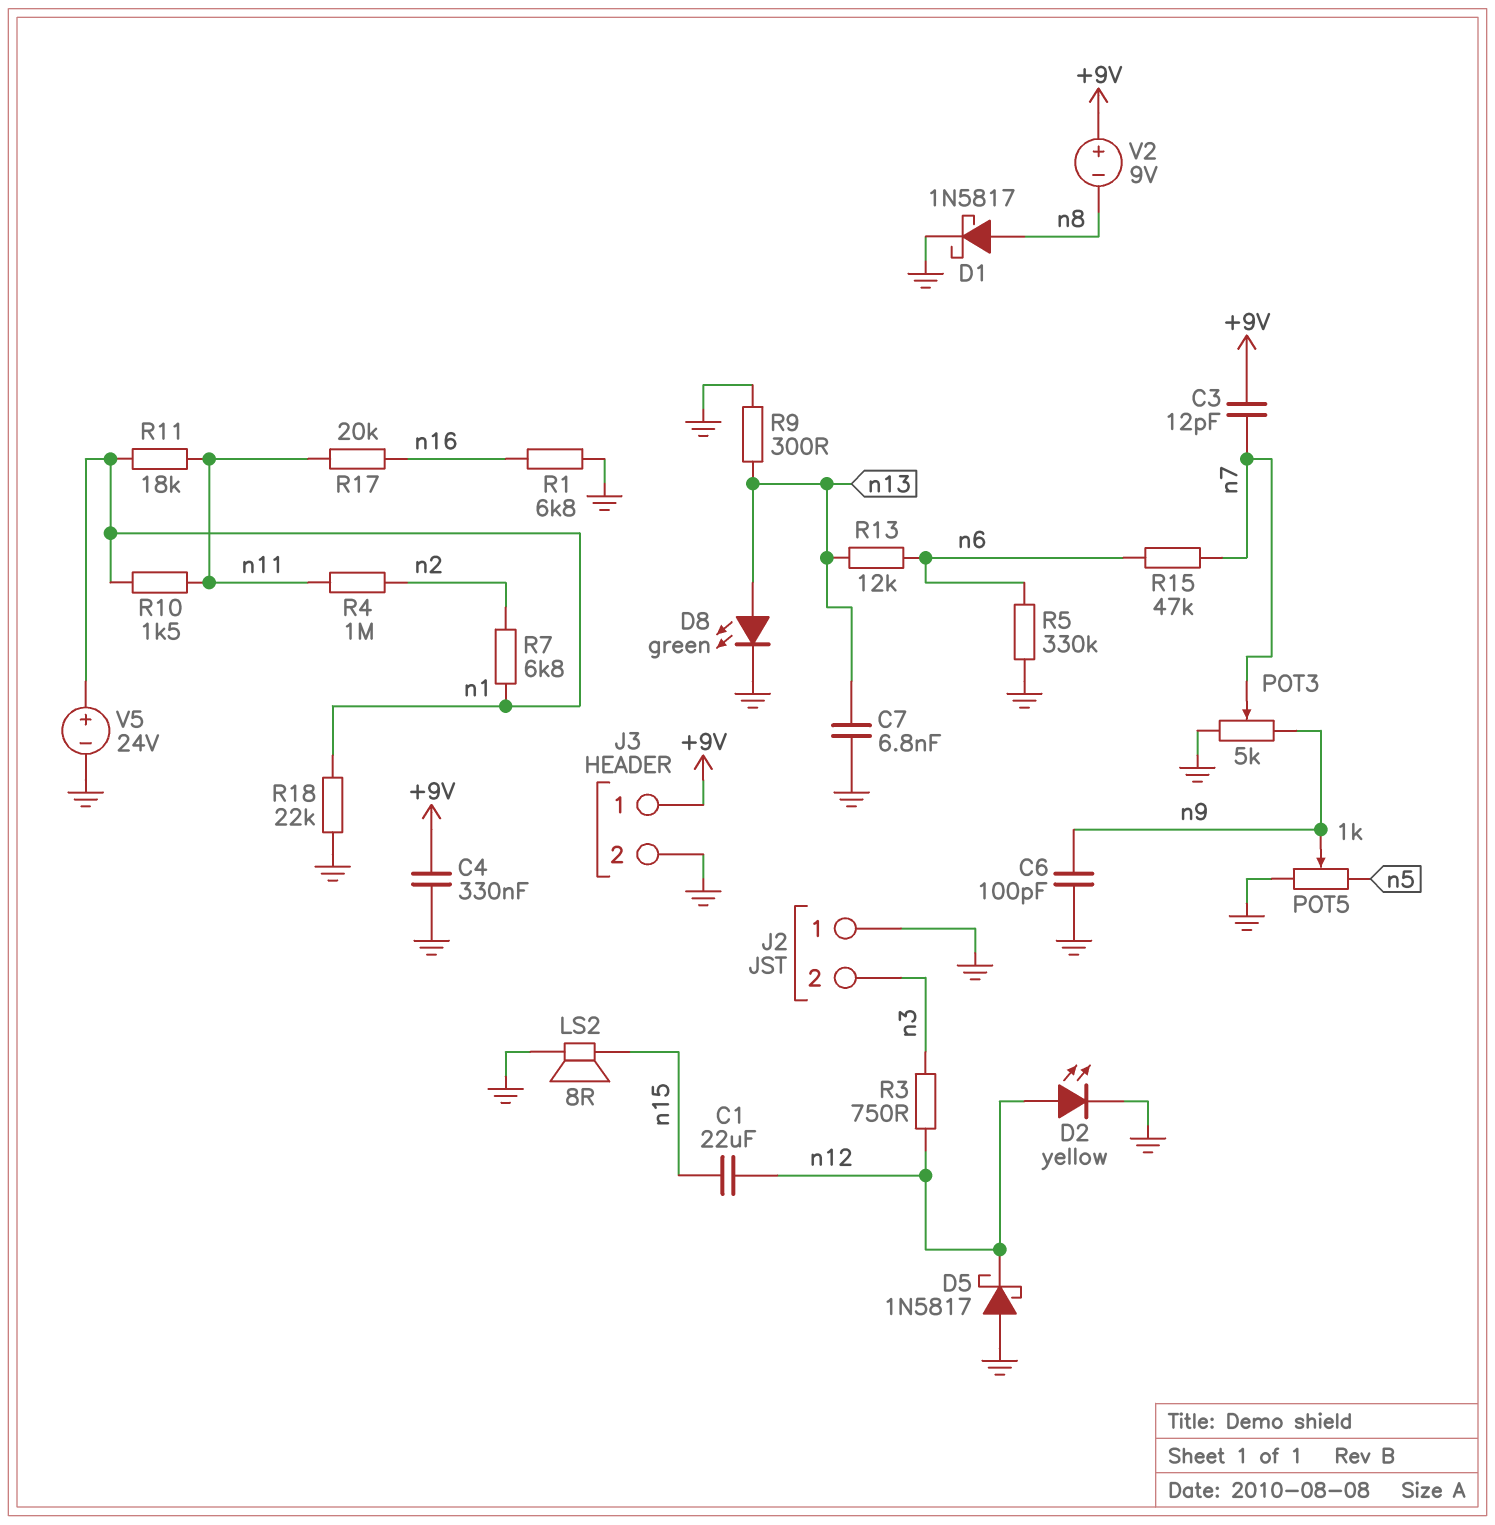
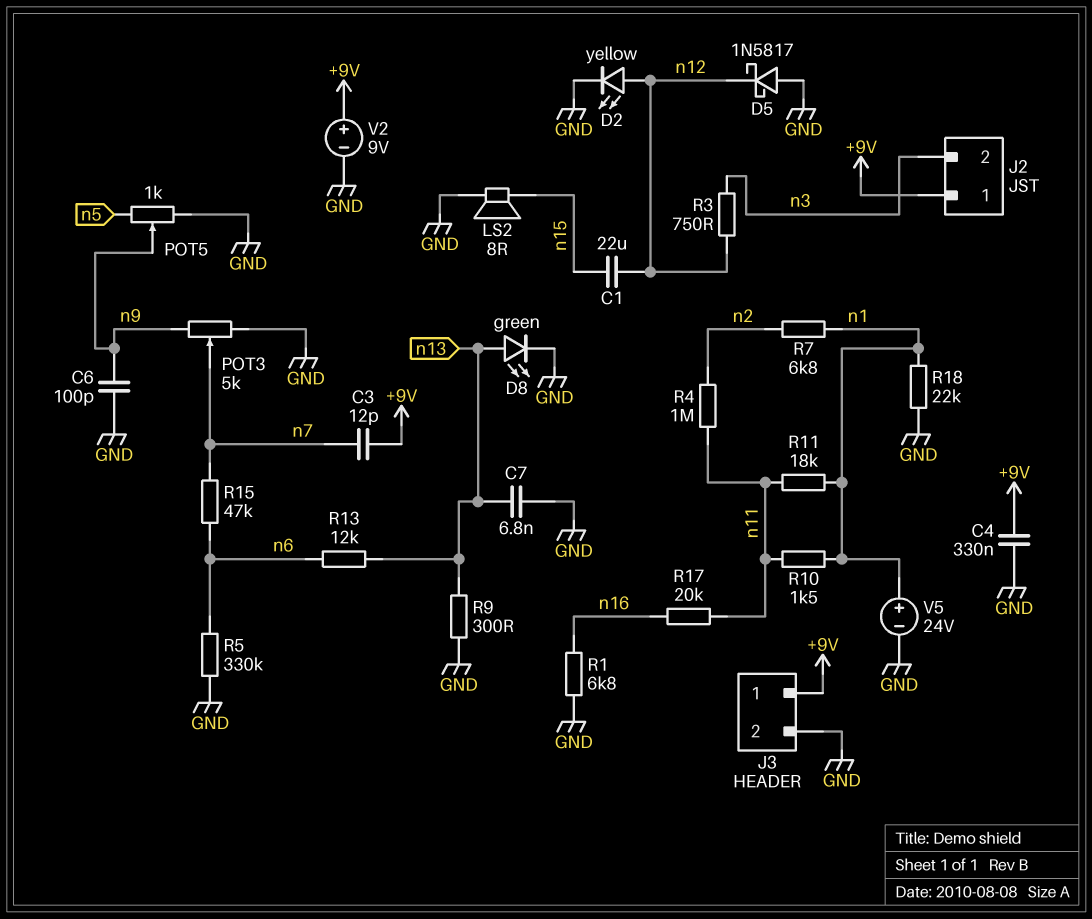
D1: schottky 1N5817 (A n8, K GND) -> none
J2 pin 1: GND -> +9V
V2: 9V (plus +9V, minus n8) -> 9V (plus +9V, minus GND)

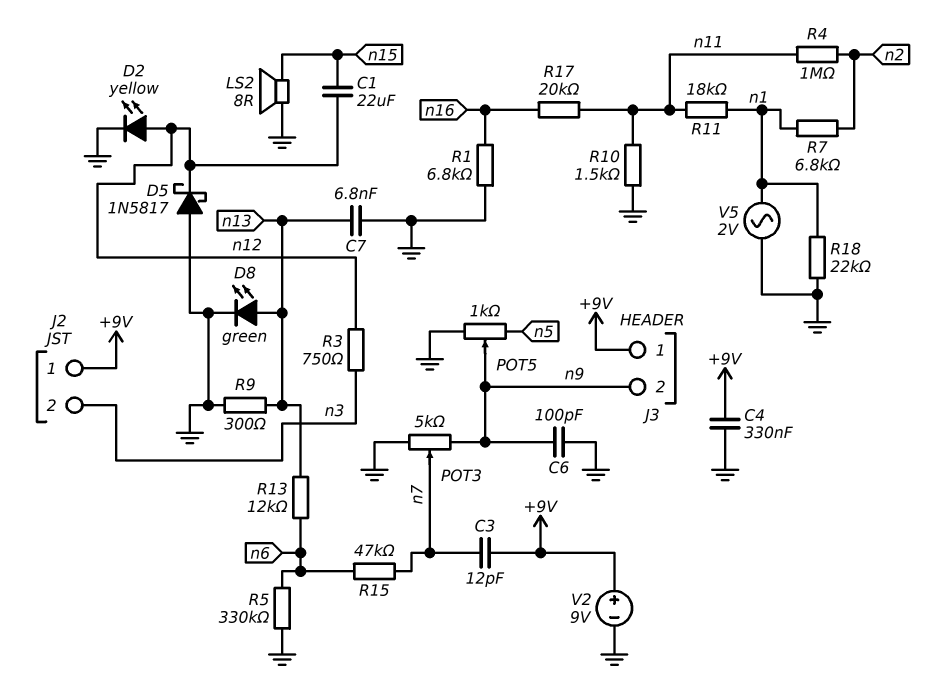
J3 pin 2: GND -> n9
R10: 1.5k (n1, n11) -> 1.5k (GND, n11)
V5: 24V (plus n1, minus GND) -> AC 2V (GND, n1)

